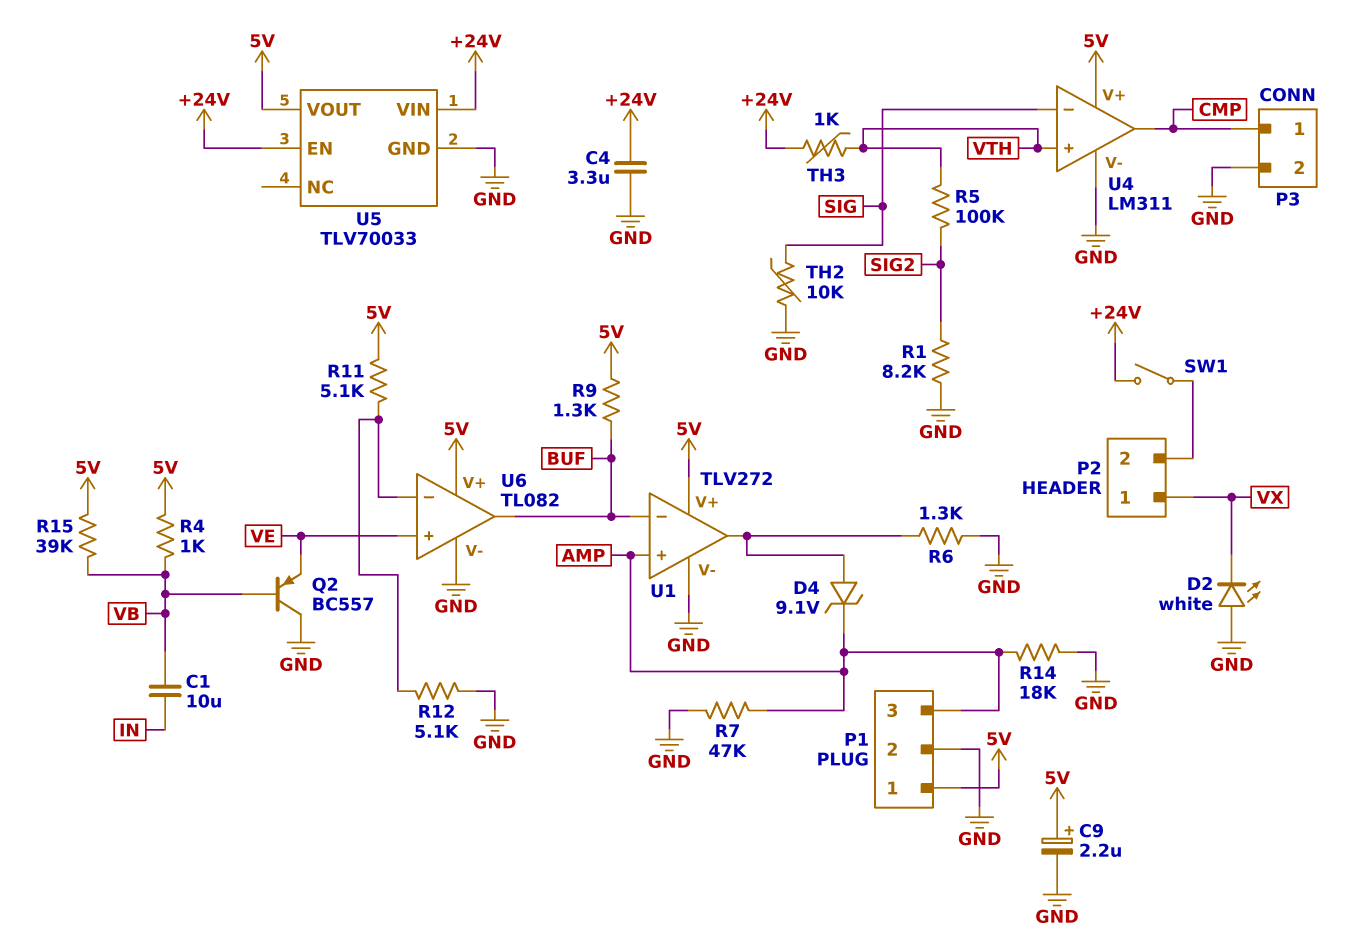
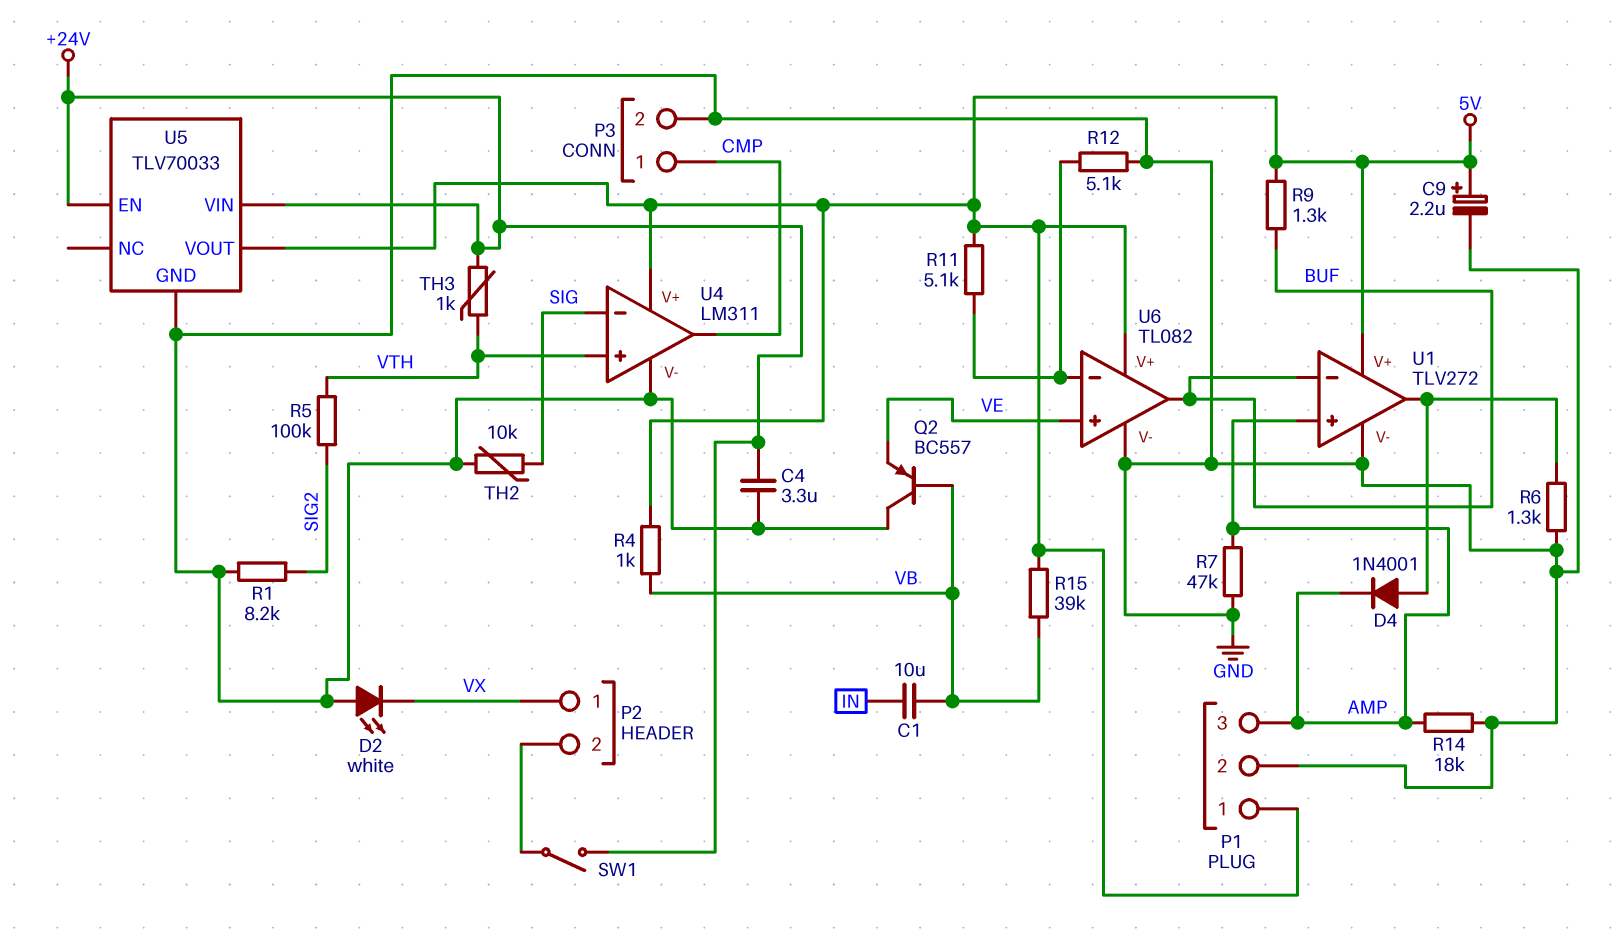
D4: zener 9.1V (A U1/out, K AMP) -> diode 1N4001 (A U1/out, K AMP)

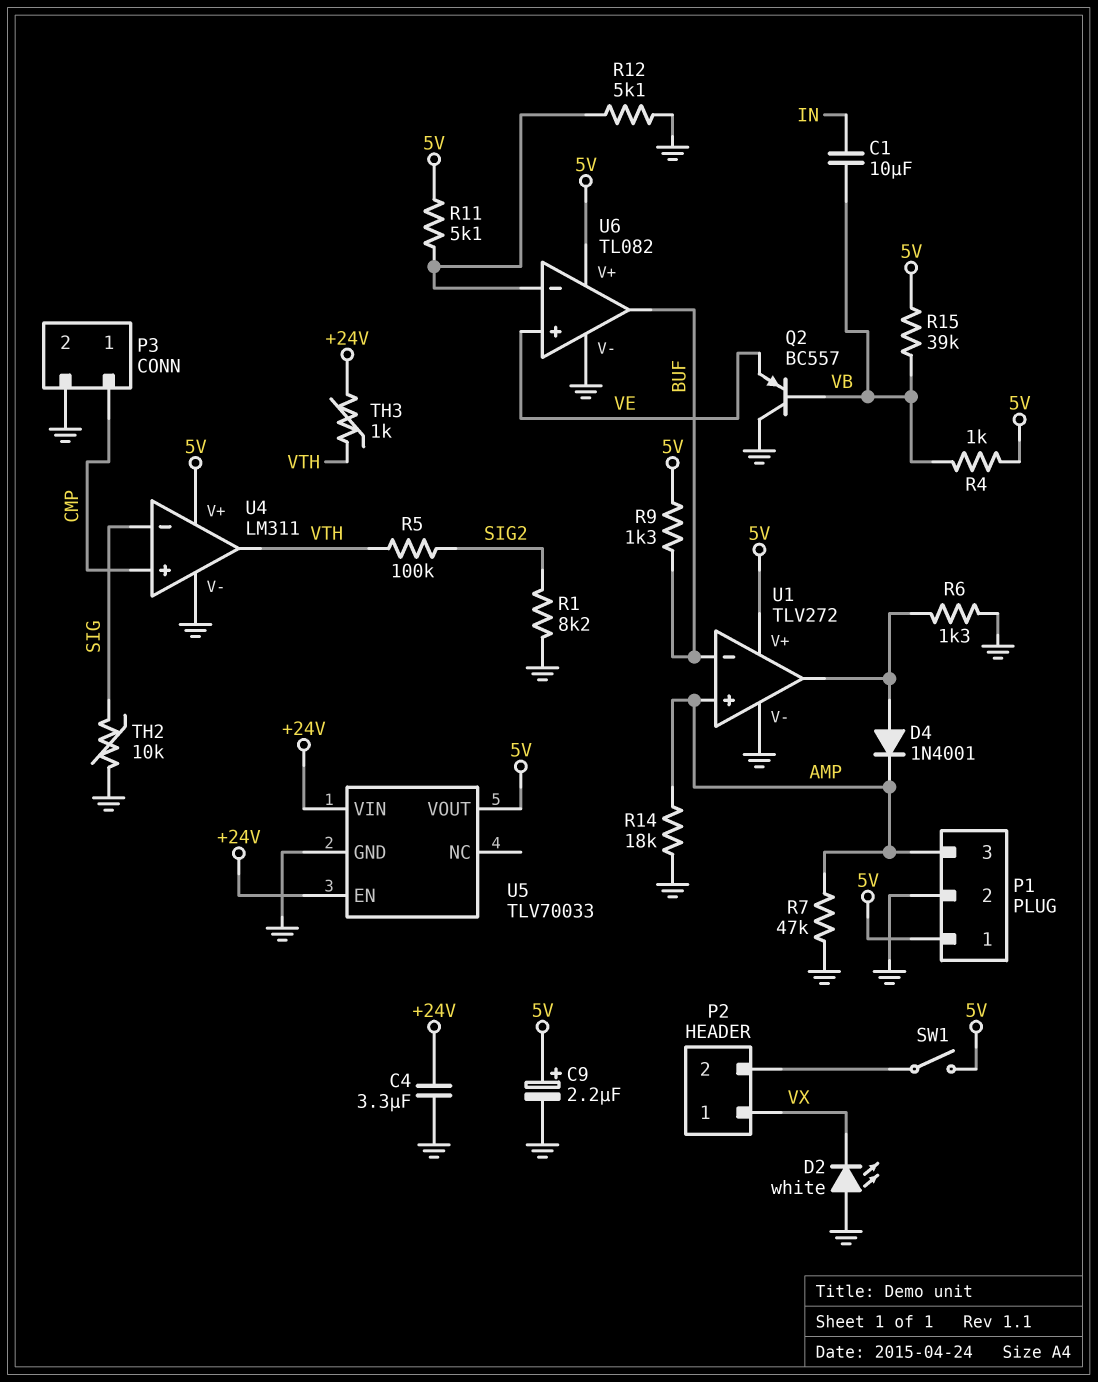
SW1: switch (+24V, P2/2) -> switch (5V, P2/2)
U4 pin in+: VTH -> CMP
U4 pin out: CMP -> VTH

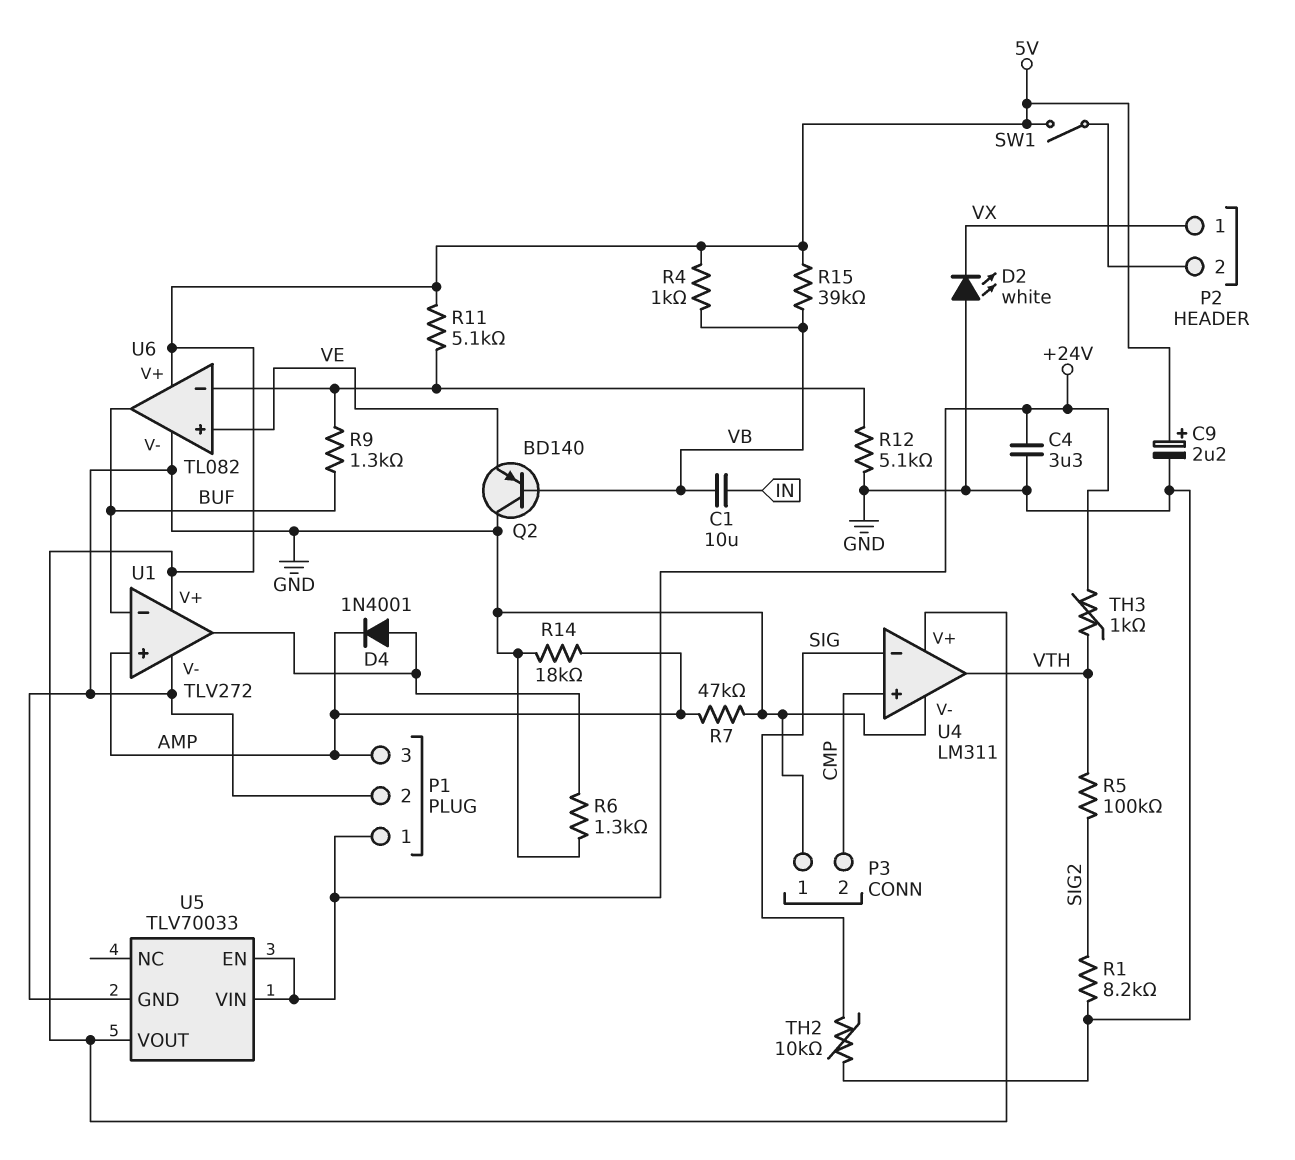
P1 pin 1: 5V -> +24V
P3 pin 1: CMP -> GND
P3 pin 2: GND -> CMP
Q2: PNP BC557 (B VB, C GND, E VE) -> PNP BD140 (B VB, C GND, E VE)
R9: 1.3k (5V, BUF) -> 1.3k (BUF, U6/in-)

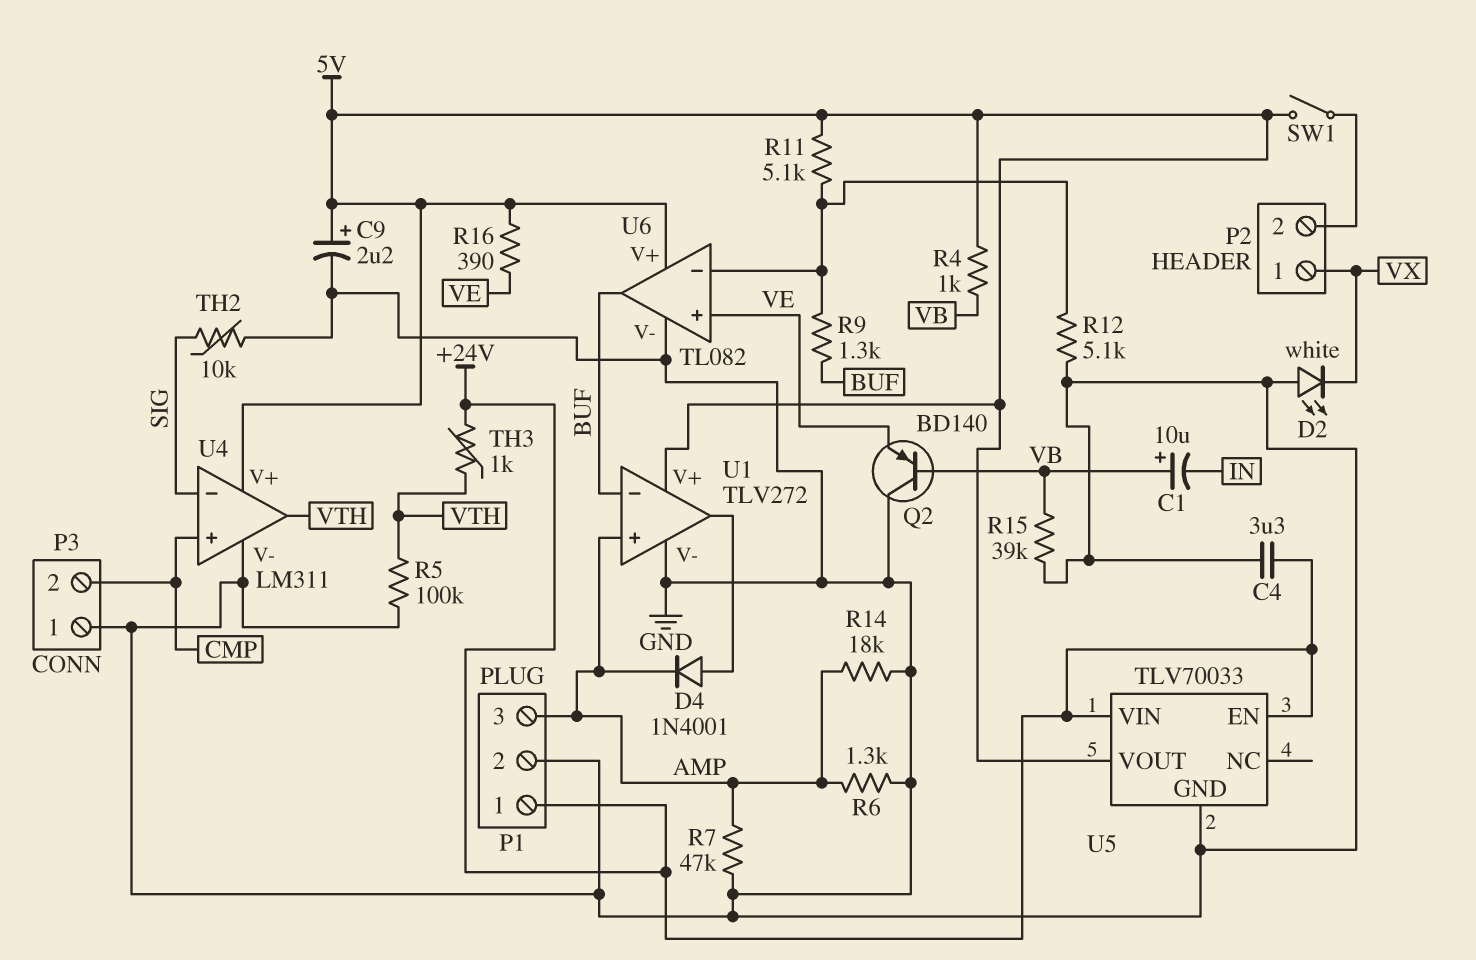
C1: 10uF (IN, VB) -> 10uF (plus VB, minus IN)
R1: 8.2k (GND, SIG2) -> none
R5: 100k (SIG2, VTH) -> 100k (GND, VTH)
R6: 1.3k (GND, U1/out) -> 1.3k (AMP, GND)
R15: 39k (5V, VB) -> 39k (GND, VB)
R16: none -> 390 (5V, VE)

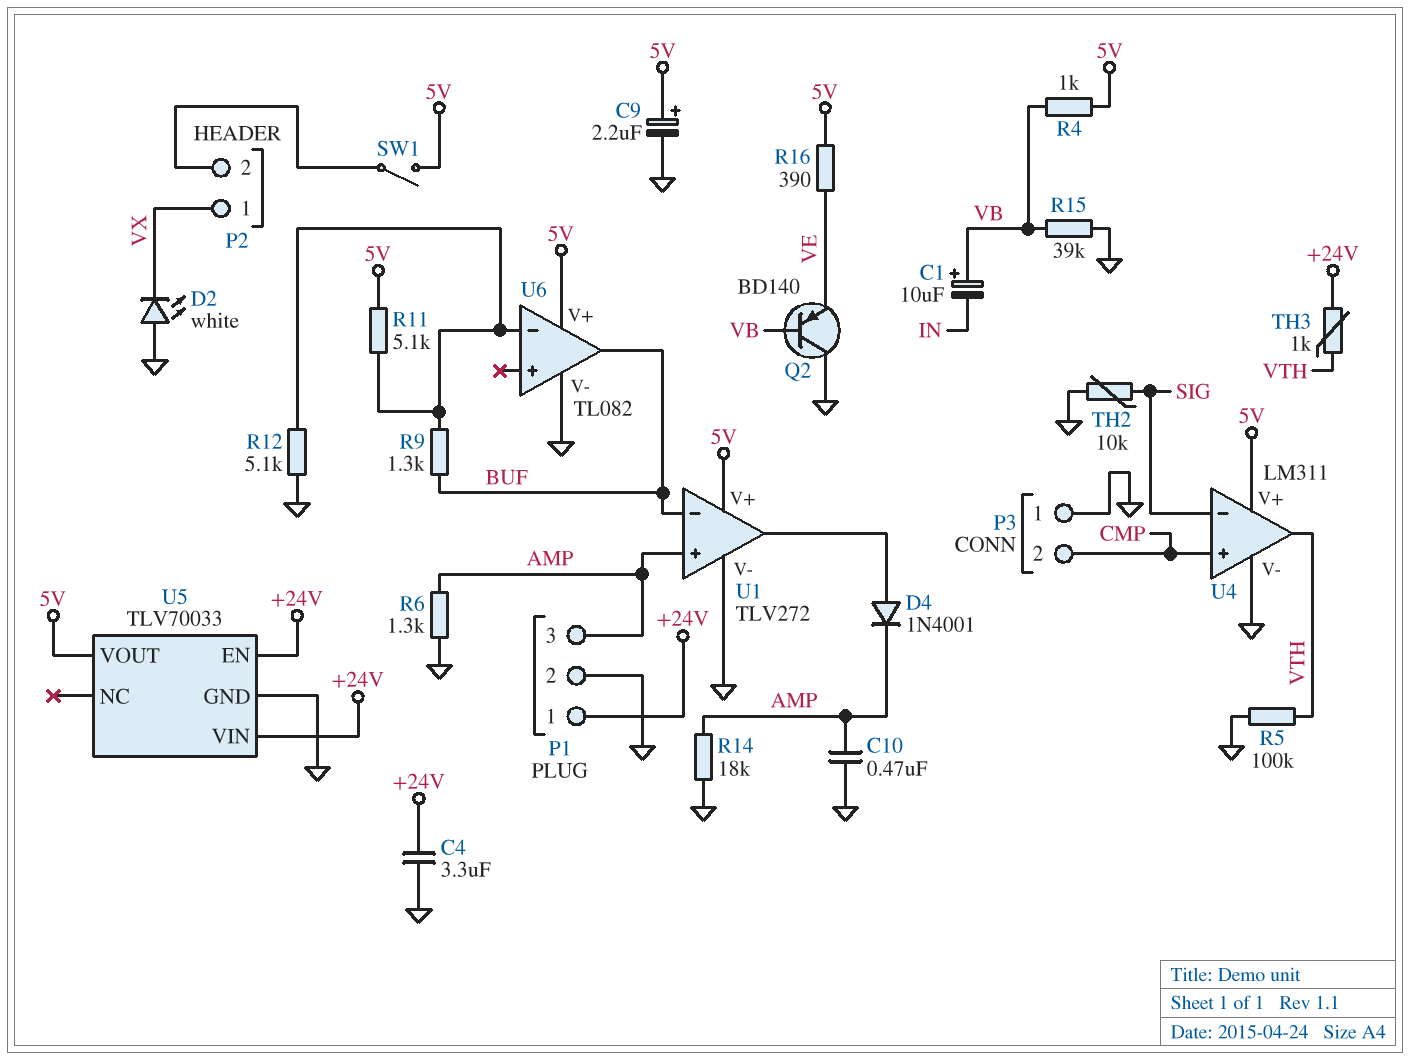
C10: none -> 470nF (AMP, GND)
R7: 47k (AMP, GND) -> none
U6 pin in+: VE -> none

